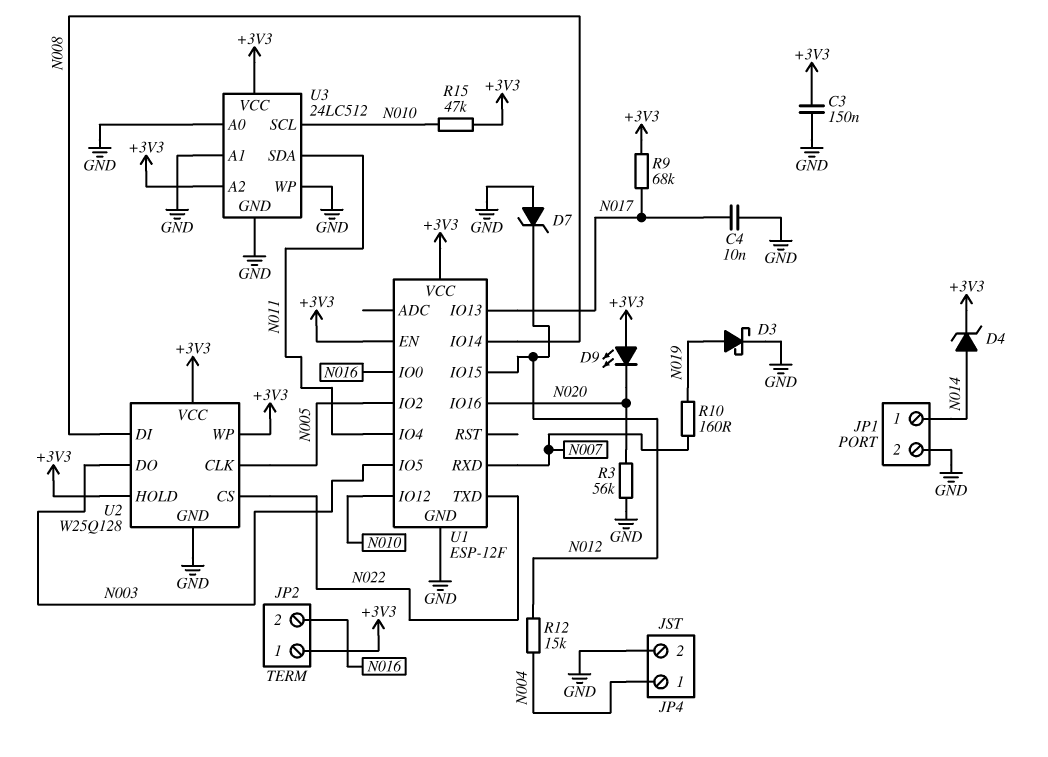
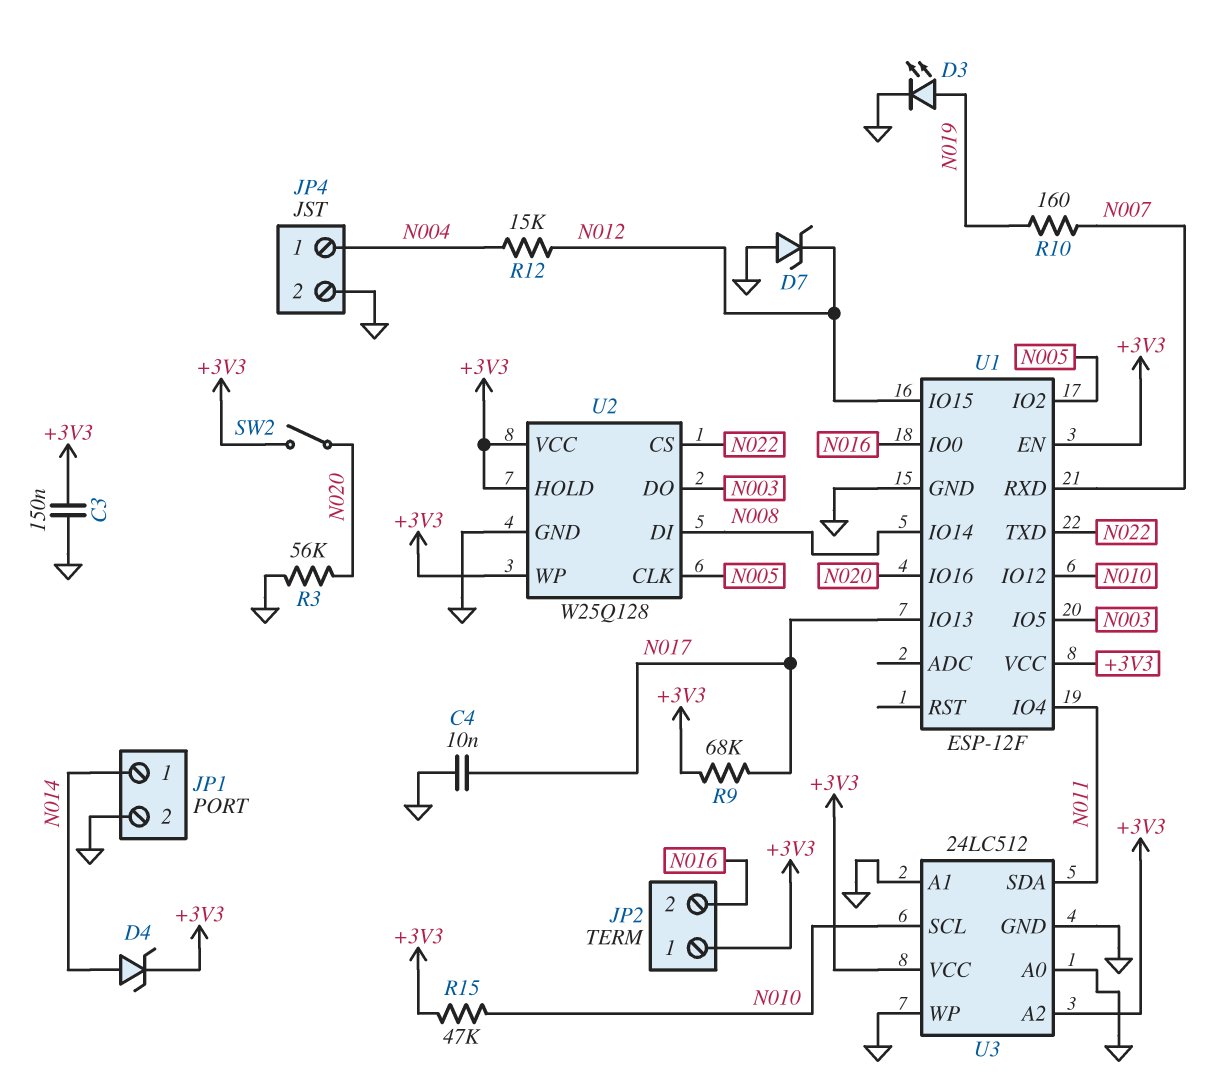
D3: schottky (A N019, K GND) -> LED (A N019, K GND)
D9: LED (A +3V3, K N020) -> none
SW2: none -> switch (+3V3, N020)

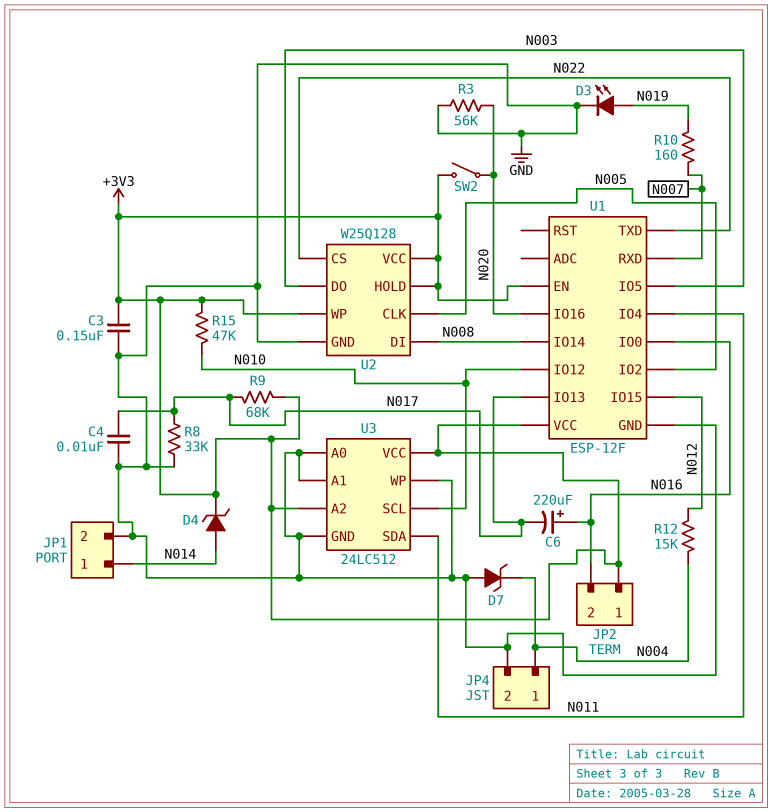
C6: none -> 220uF (plus N016, minus N017)
D7: zener (A GND, K N012) -> zener (A GND, K N004)
R8: none -> 33k (GND, N017)

